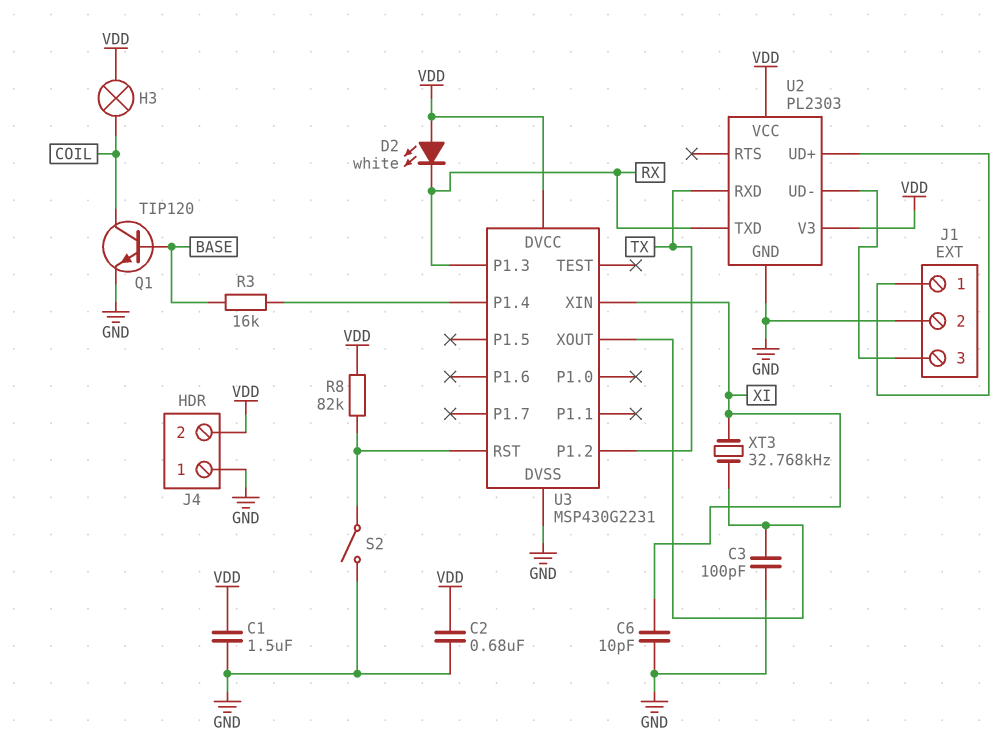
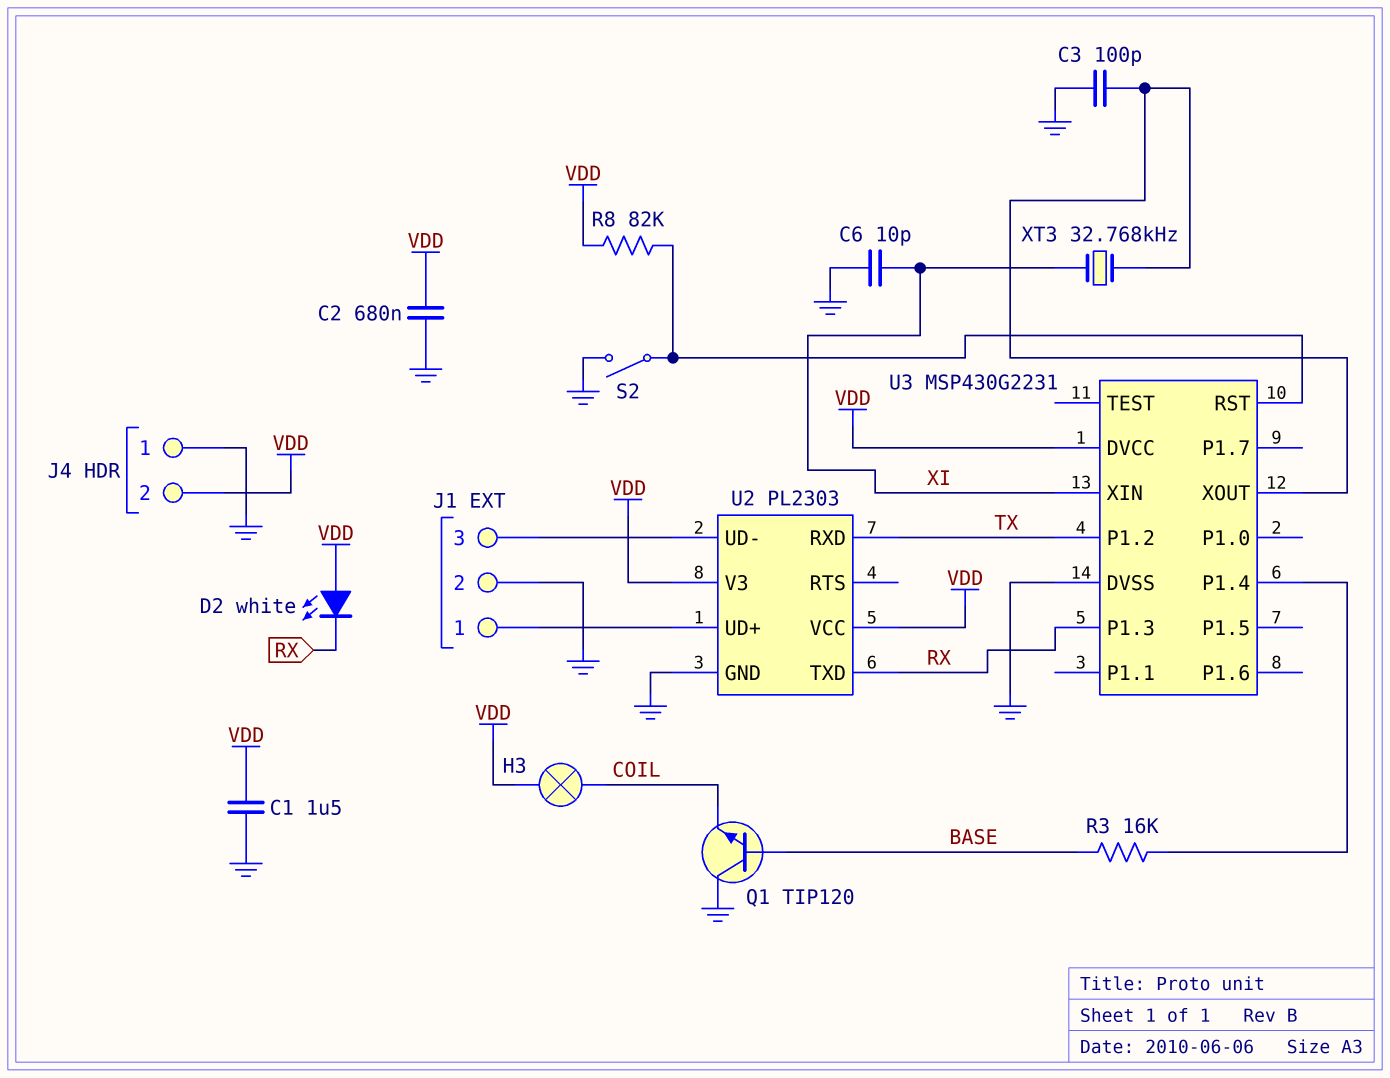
Q1: NPN TIP120 (B BASE, C COIL, E GND) -> NPN TIP120 (B BASE, C GND, E COIL)

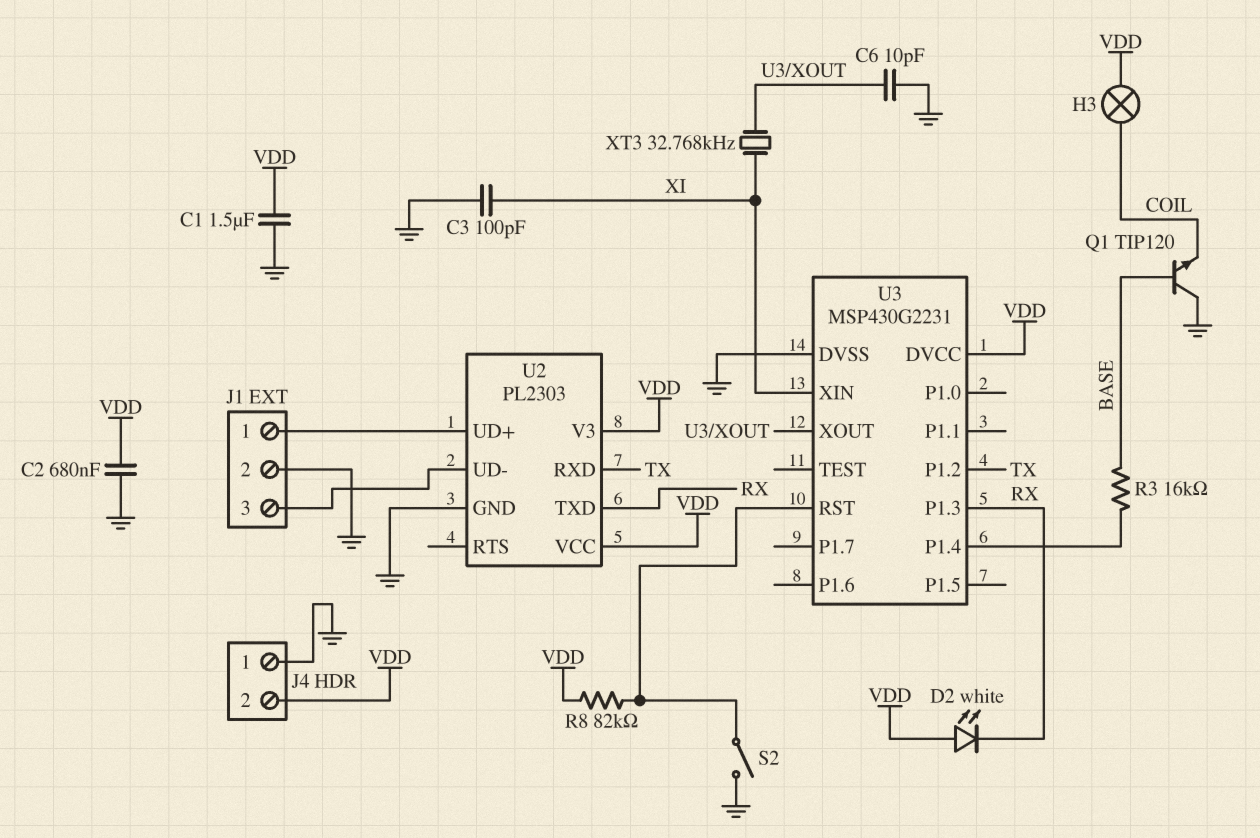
C3: 100pF (GND, U3/XOUT) -> 100pF (GND, XI)
C6: 10pF (GND, XI) -> 10pF (GND, U3/XOUT)

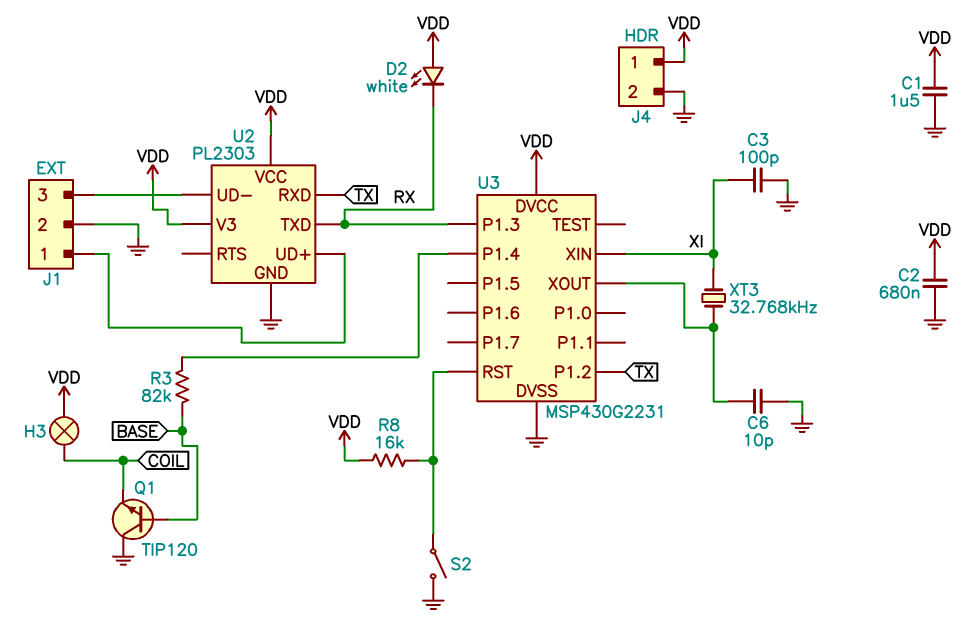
J4 pin 1: GND -> VDD
J4 pin 2: VDD -> GND
R3: 16k (BASE, U3/P1.4) -> 82k (BASE, U3/P1.4)
R8: 82k (U3/RST, VDD) -> 16k (U3/RST, VDD)

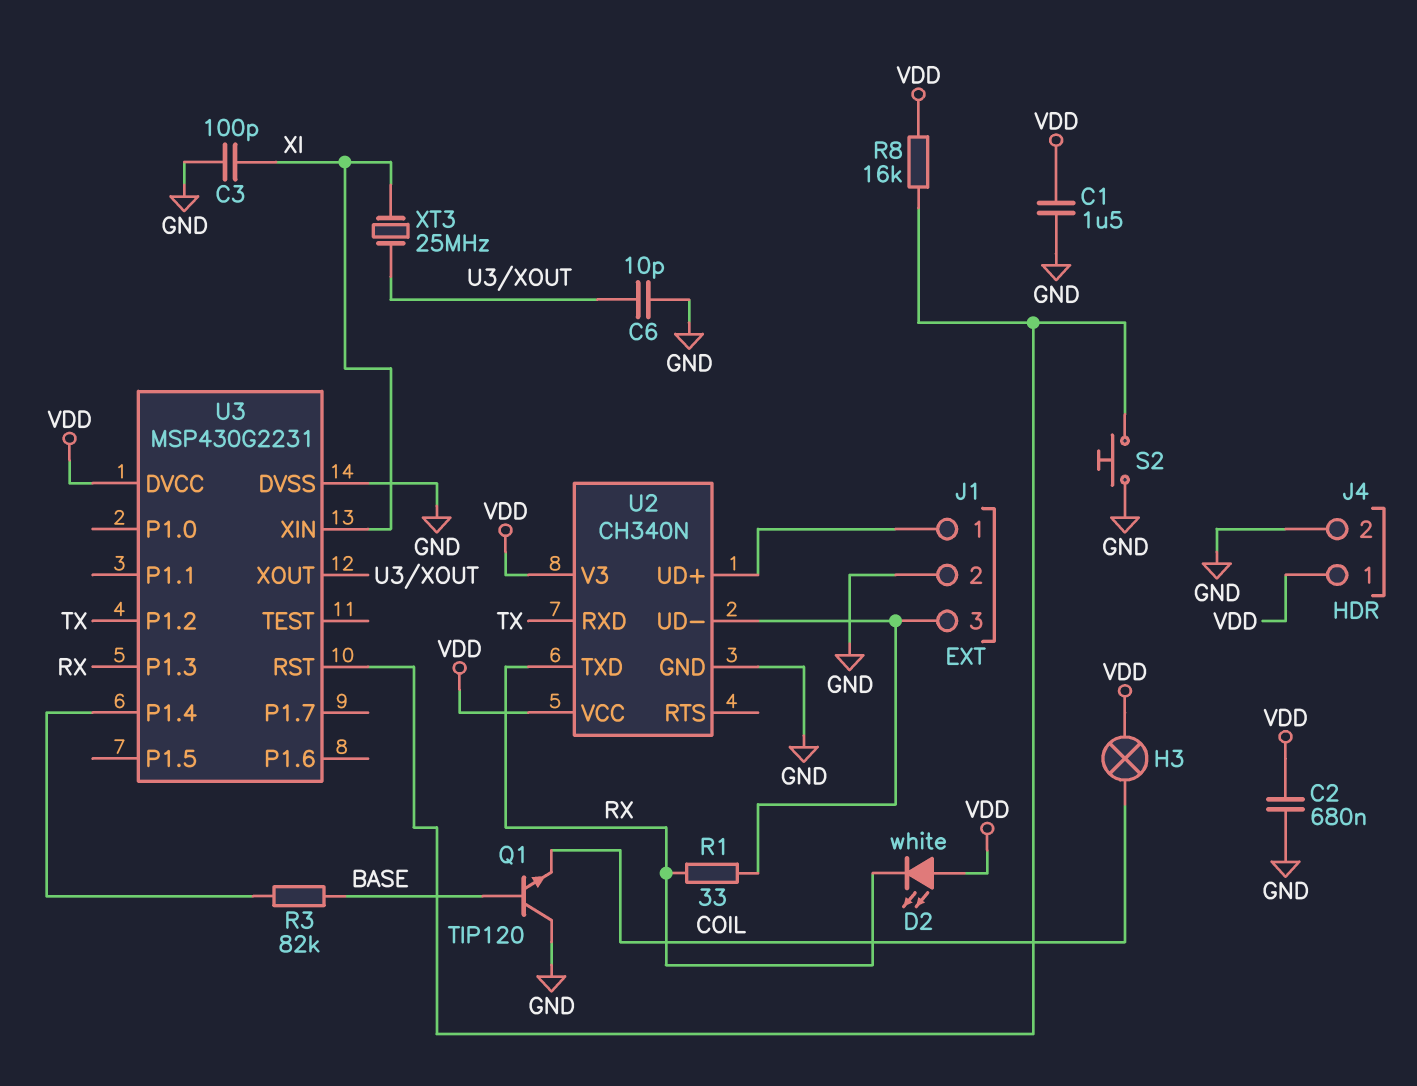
R1: none -> 33 (J1/3, RX)
S2: switch (GND, U3/RST) -> button (GND, U3/RST)
U2: PL2303 -> CH340N
XT3: 32.768kHz (U3/XOUT, XI) -> 25MHz (U3/XOUT, XI)

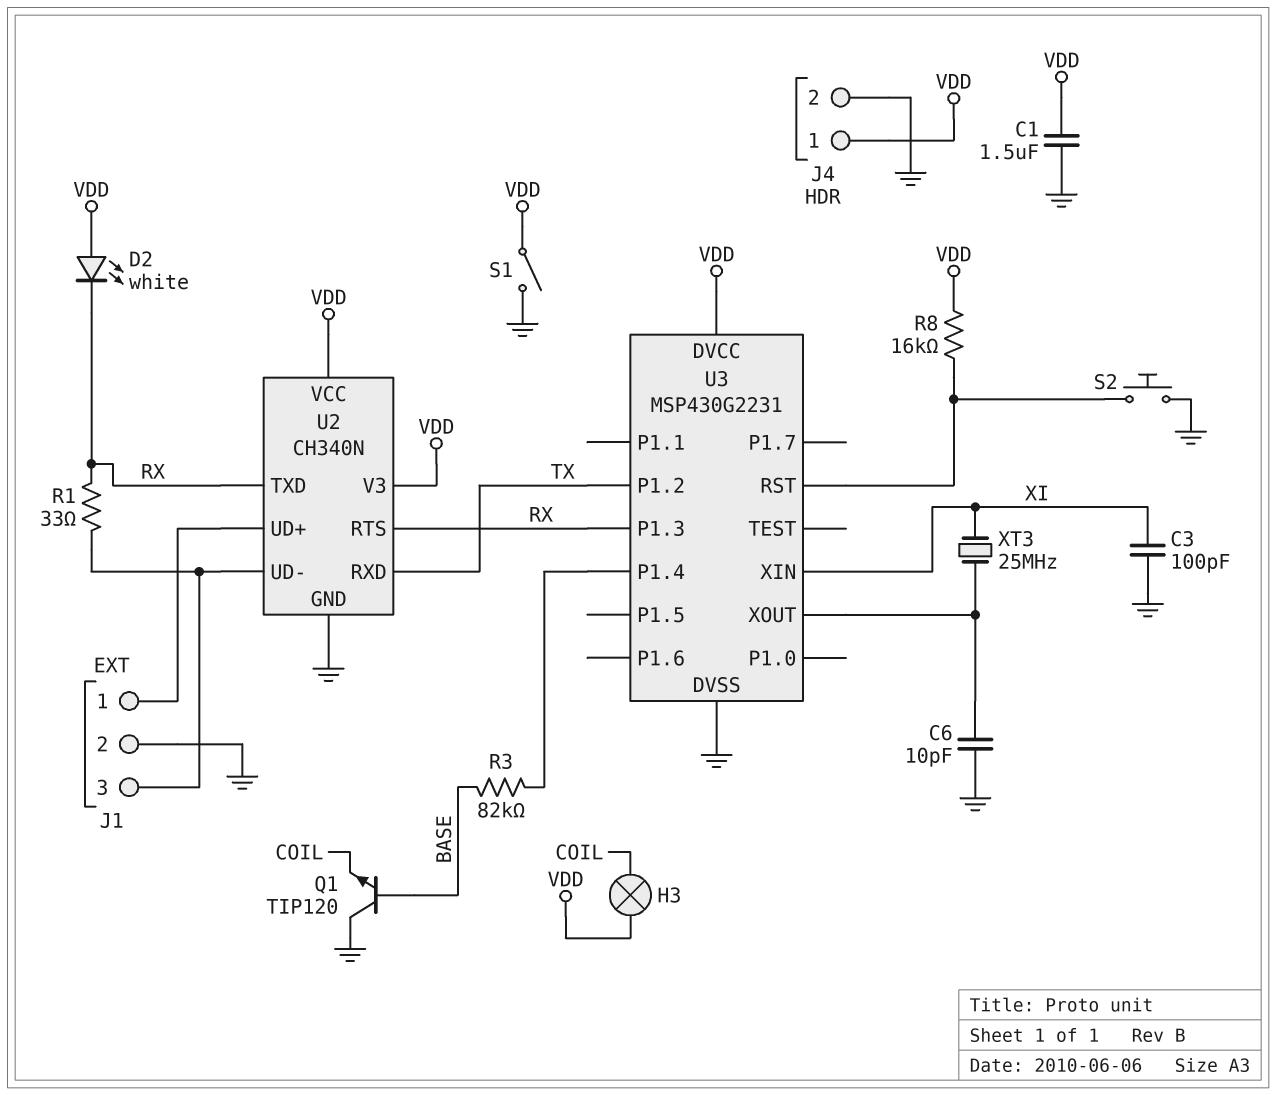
C2: 680nF (GND, VDD) -> none
S1: none -> switch (GND, VDD)
U2 pin RTS: none -> RX

